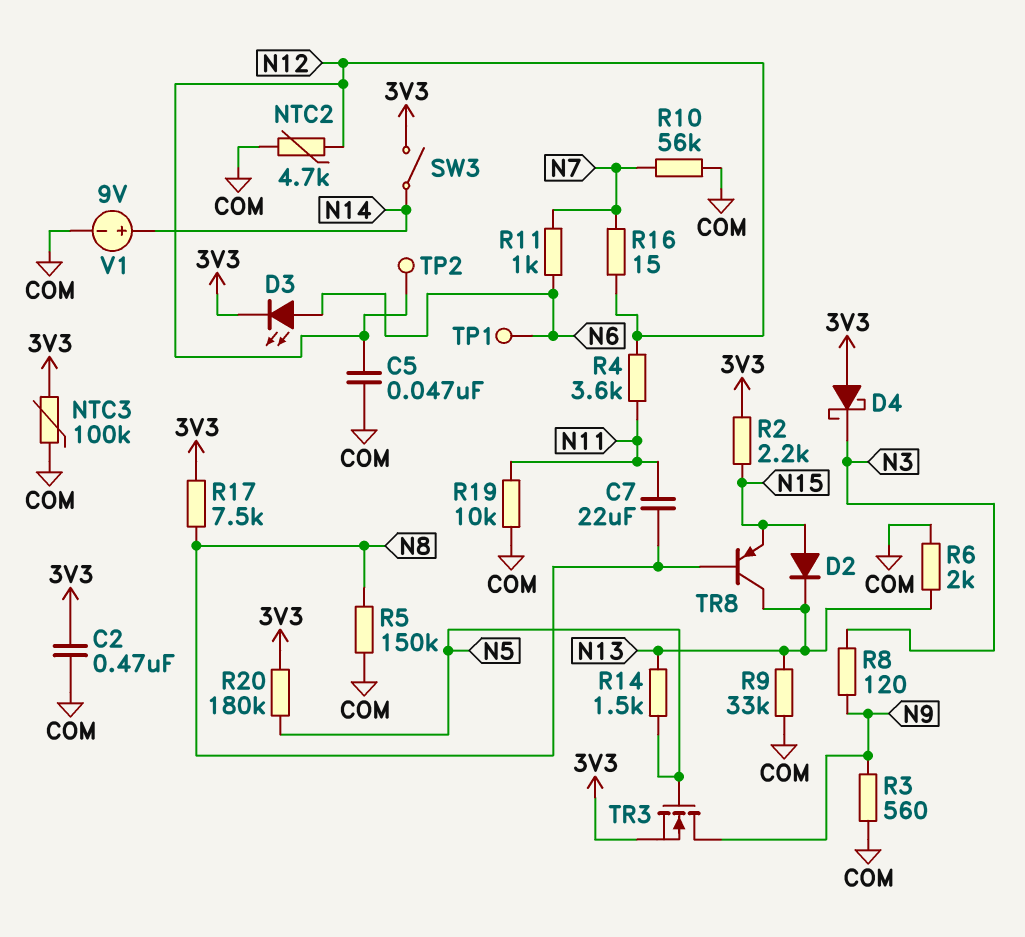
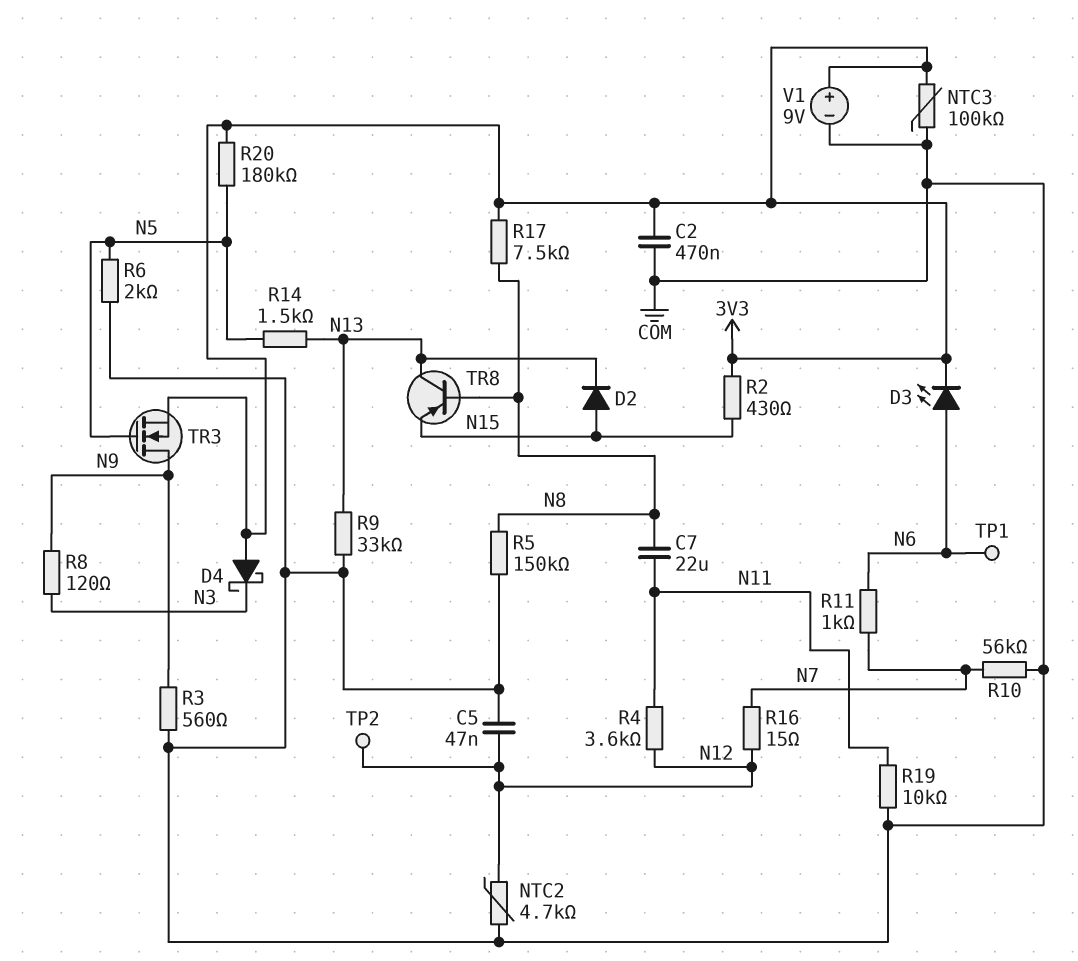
R2: 2.2k (3V3, N15) -> 430 (3V3, N15)
R6: 2k (COM, N13) -> 2k (COM, N5)
SW3: switch (3V3, N14) -> none
V1: 9V (plus N14, minus COM) -> 9V (plus 3V3, minus COM)

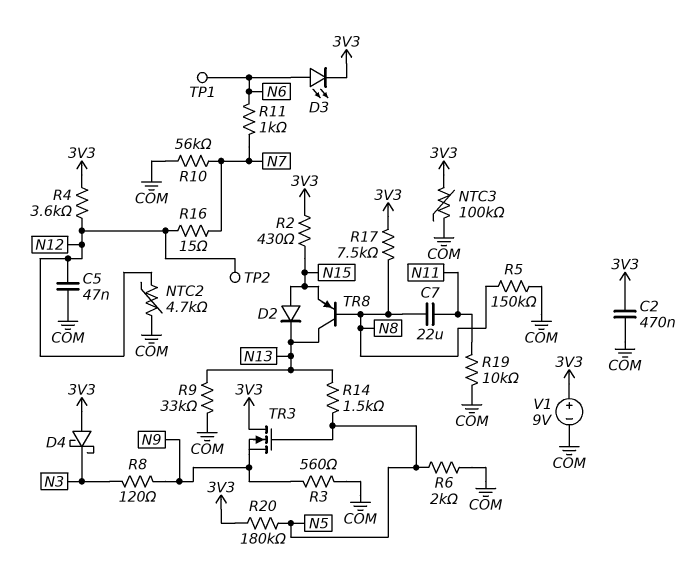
R4: 3.6k (N11, N12) -> 3.6k (3V3, N12)
TR3: NMOS (G N5, D N9, S 3V3) -> NMOS (G N5, D 3V3, S N9)

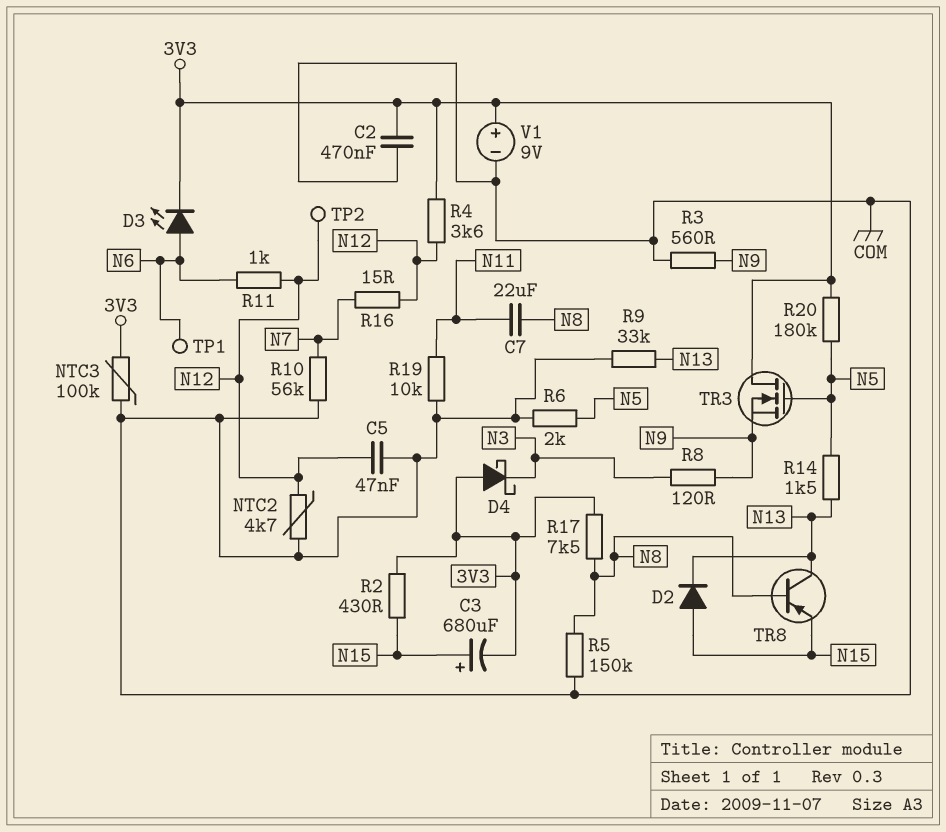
C3: none -> 680uF (plus N15, minus 3V3)
R11: 1k (N6, N7) -> 1k (N6, N12)

